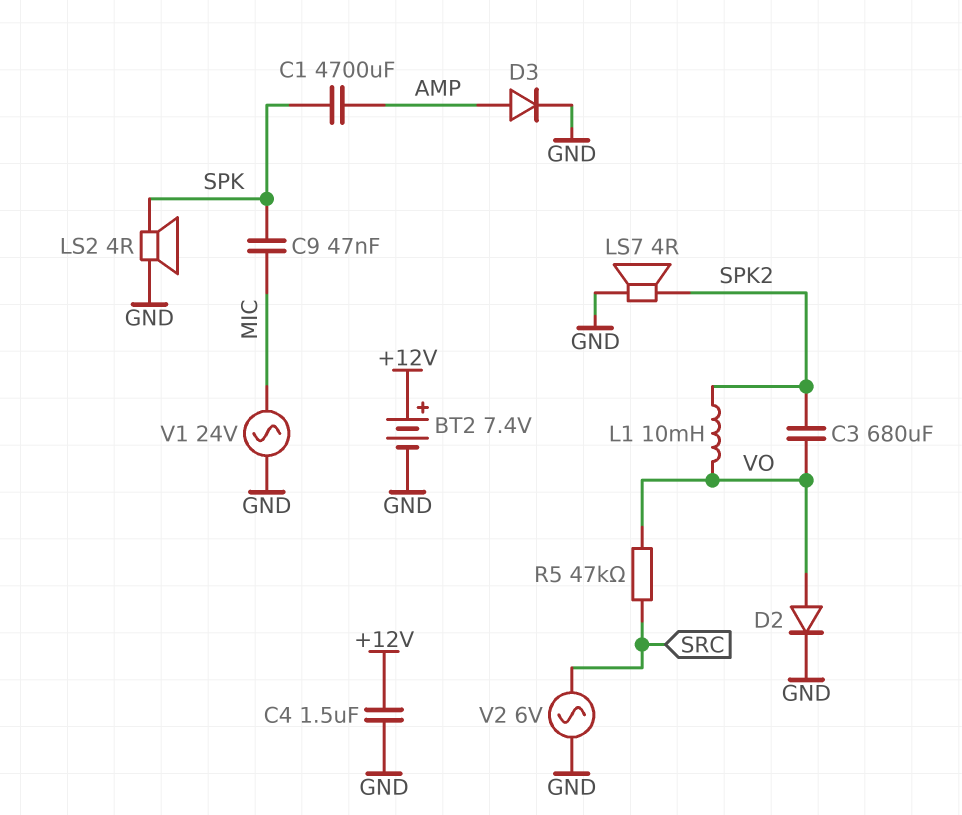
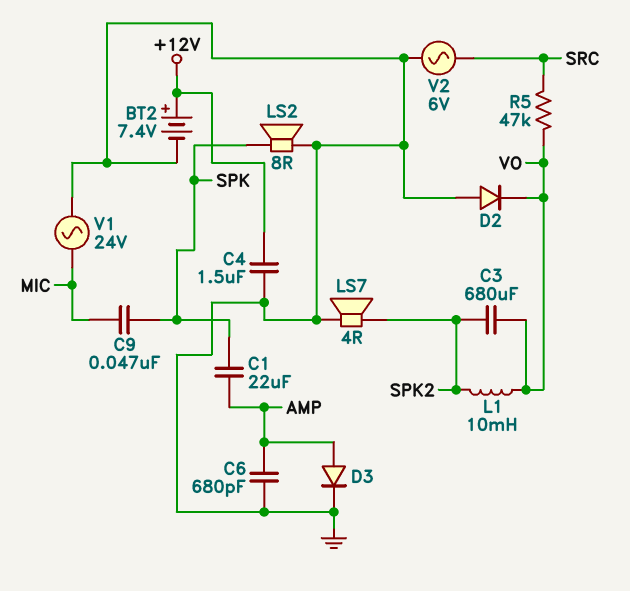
C1: 4700uF (AMP, SPK) -> 22uF (AMP, SPK)
C6: none -> 680pF (AMP, GND)
D2: diode (A VO, K GND) -> diode (A GND, K VO)
LS2: speaker 4R (GND, SPK) -> speaker 8R (GND, SPK)

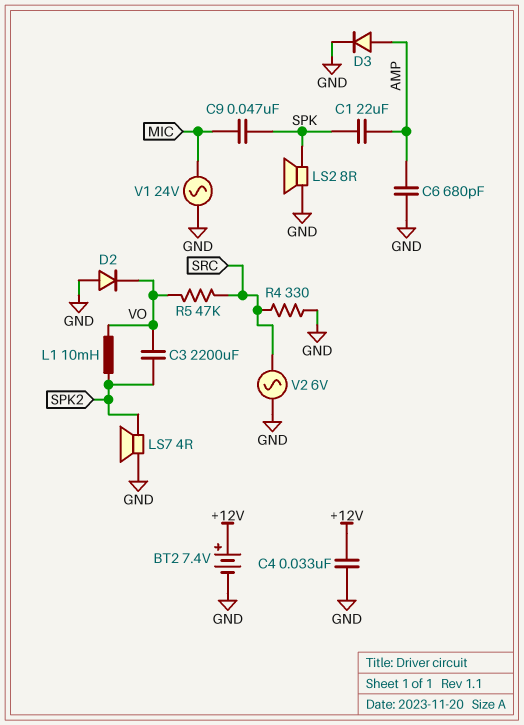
C3: 680uF (SPK2, VO) -> 2200uF (SPK2, VO)
C4: 1.5uF (+12V, GND) -> 33nF (+12V, GND)
R4: none -> 330 (GND, SRC)

